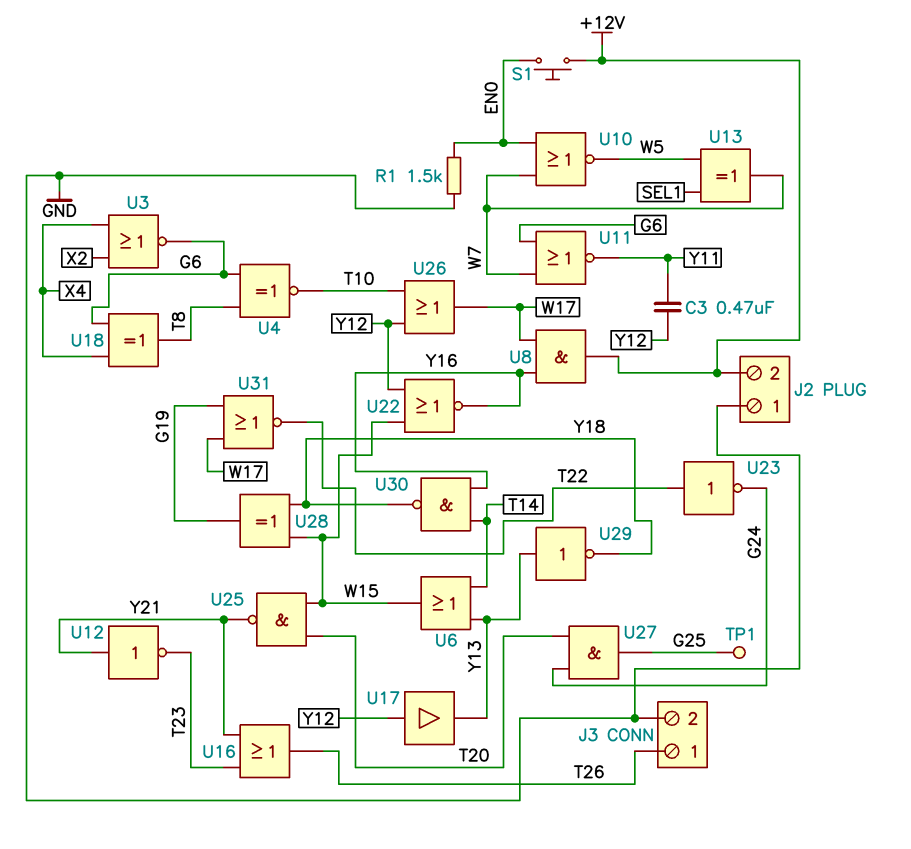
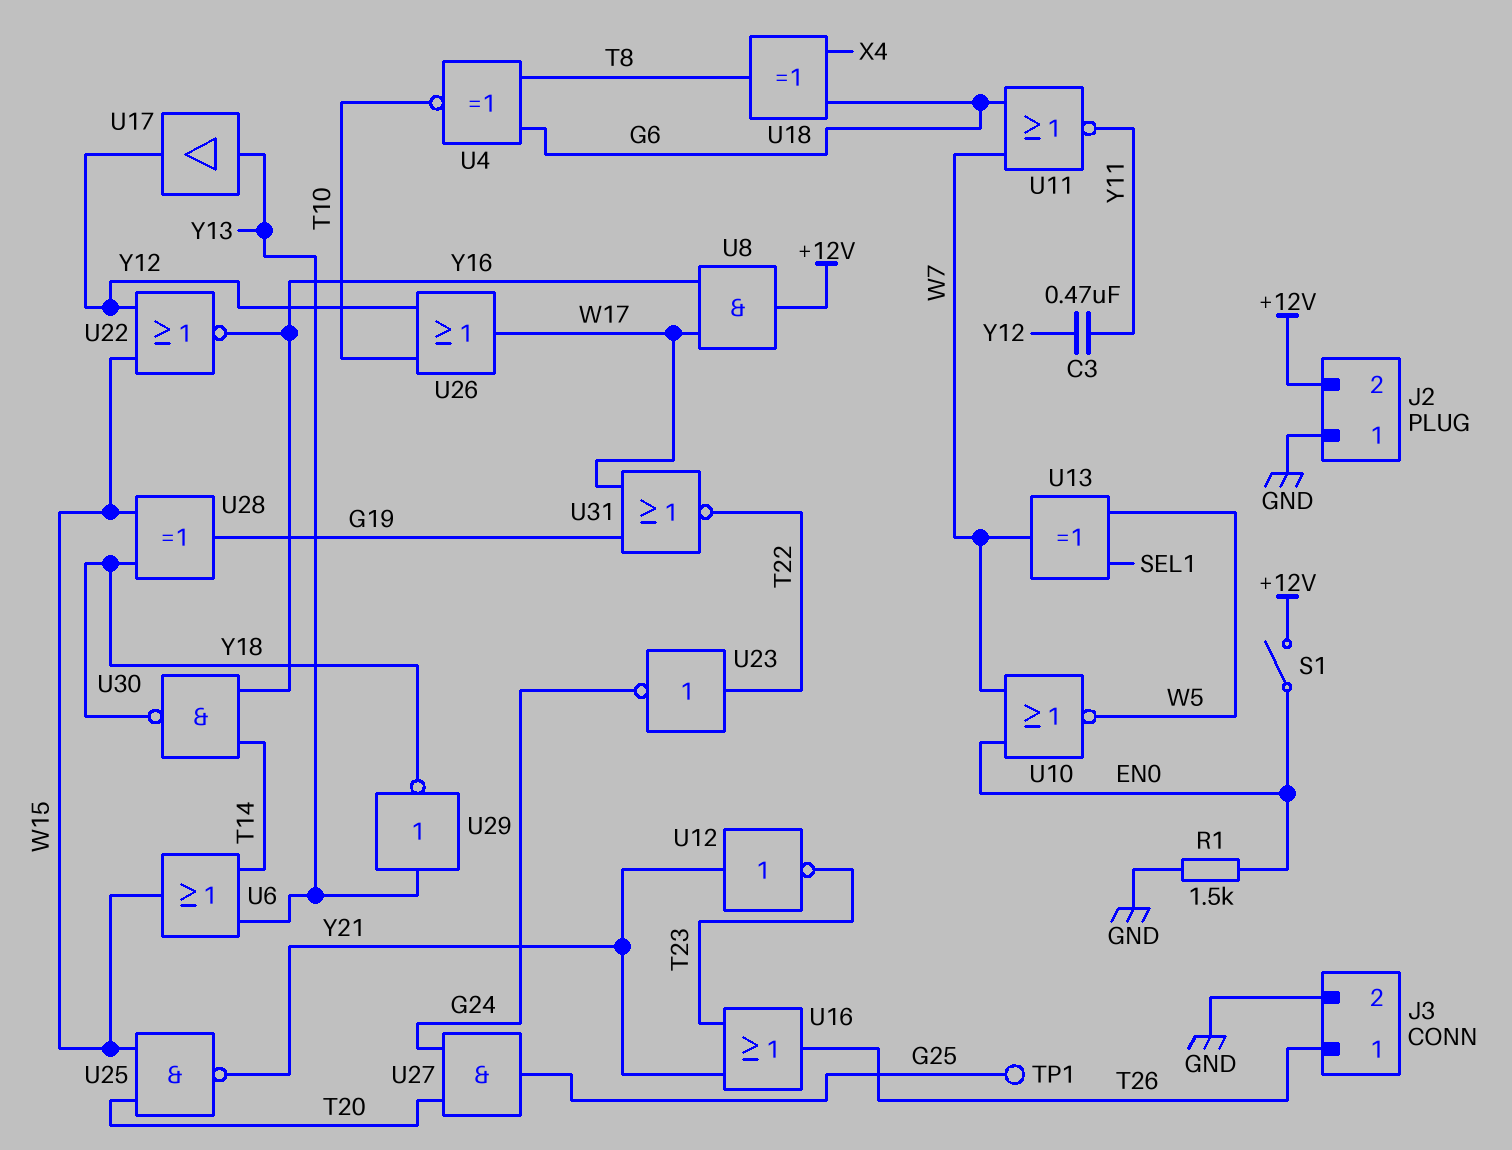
S1: button (+12V, EN0) -> switch (+12V, EN0)
U3: NOR (in X2, in X4, out G6) -> none
U17: buffer (in Y12, out Y13) -> buffer (in Y13, out Y12)

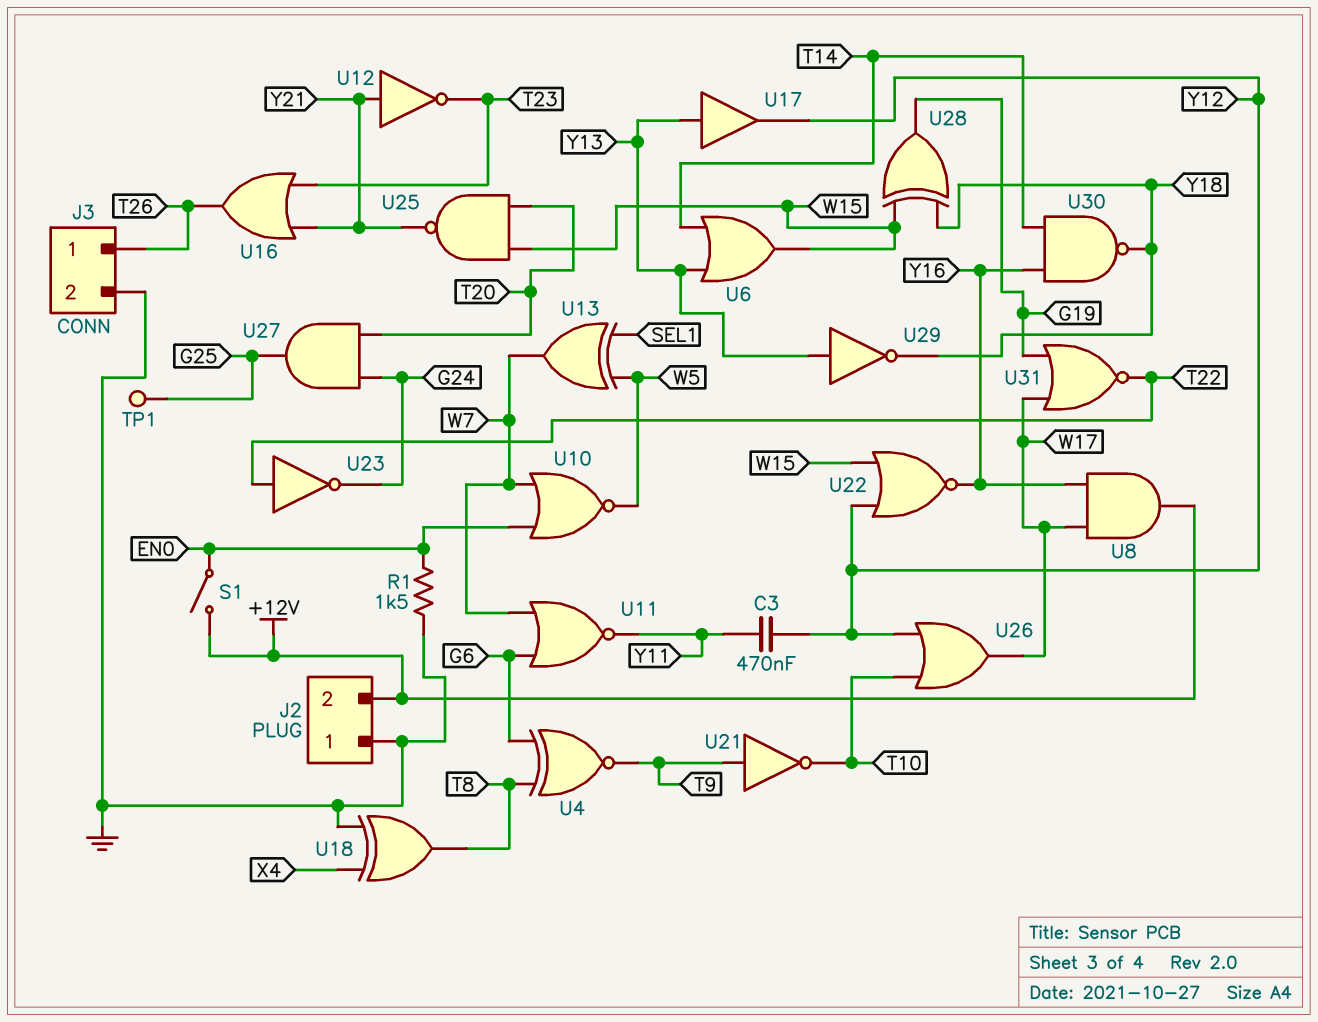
U4: XNOR (in G6, in T8, out T10) -> XNOR (in G6, in T8, out T9)
U18: XOR (in G6, in X4, out T8) -> XOR (in GND, in X4, out T8)
U21: none -> NOT (in T9, out T10)

